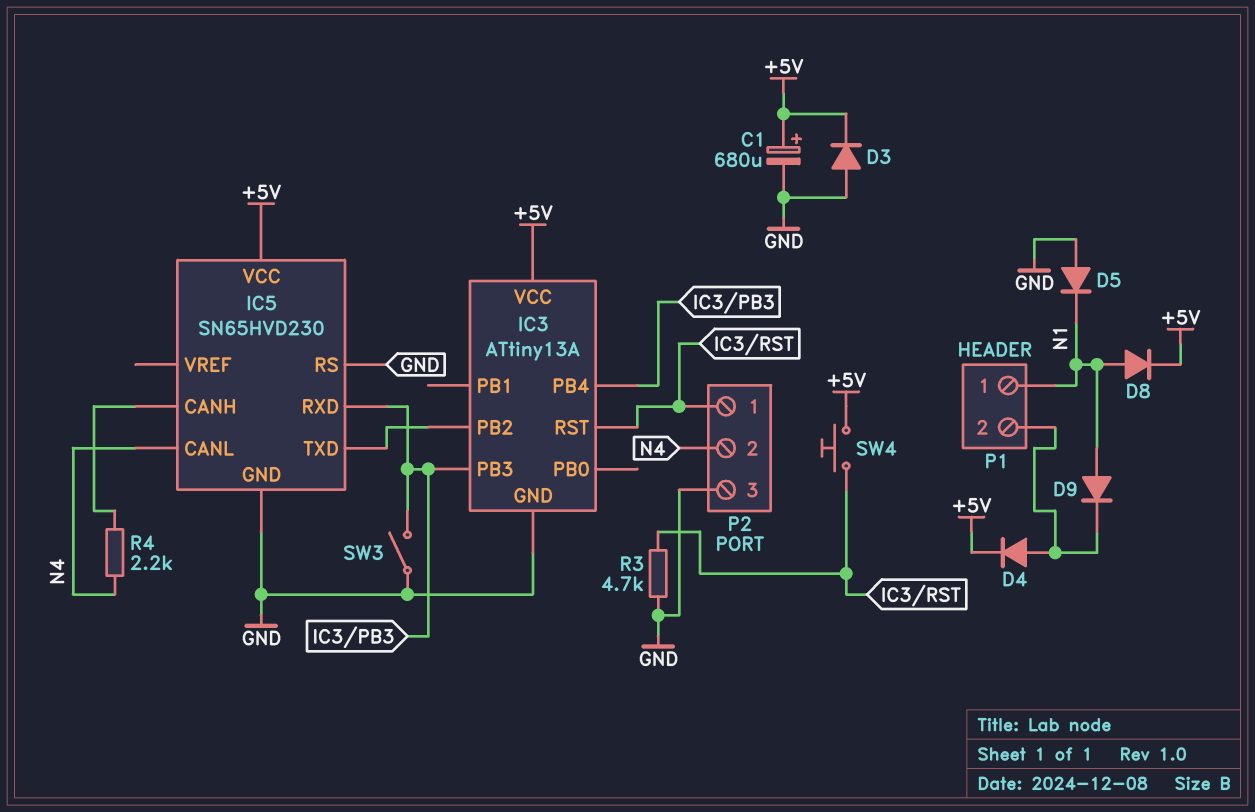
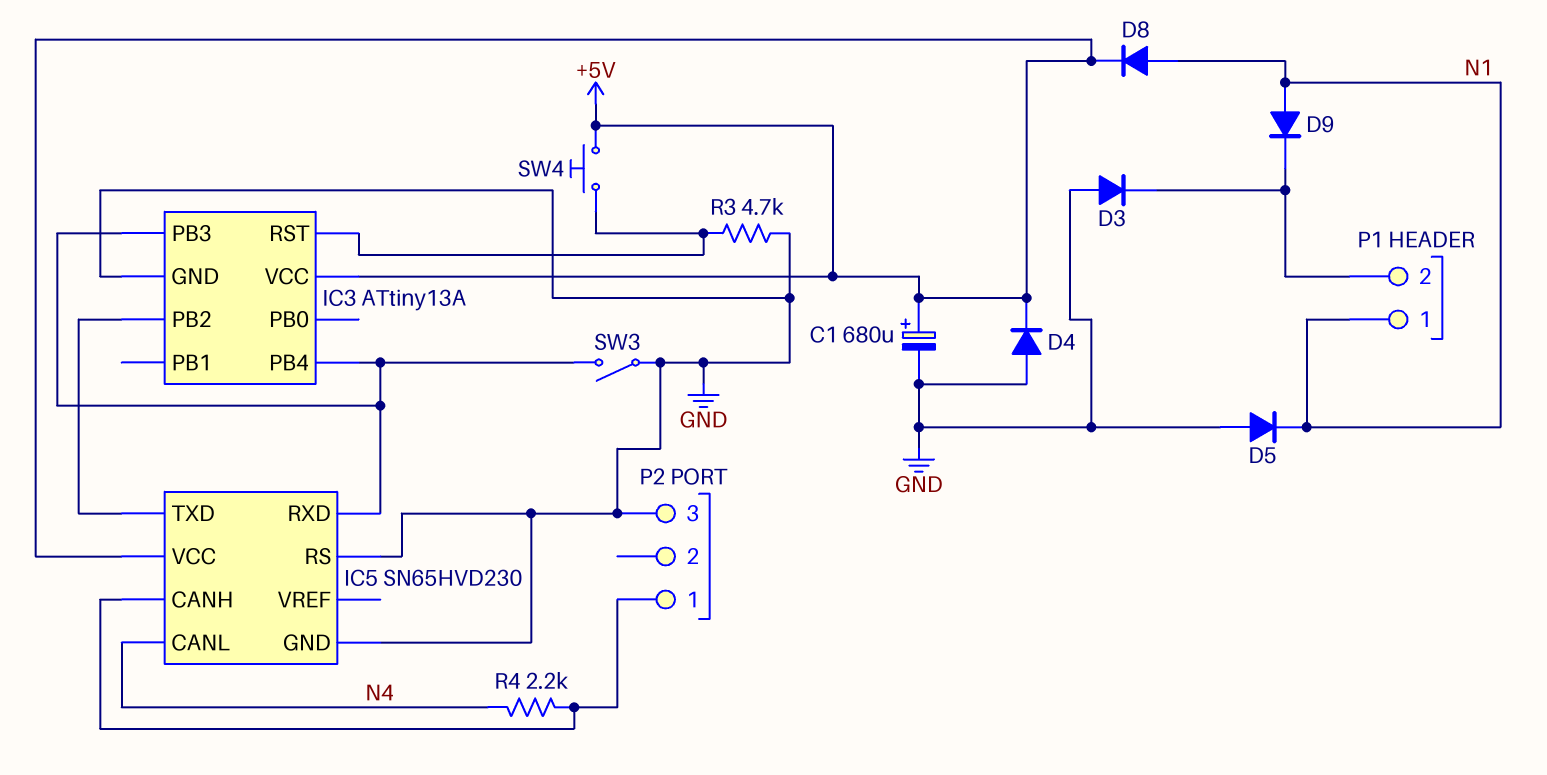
D3: diode (A GND, K +5V) -> diode (A GND, K P1/2)
D4: diode (A P1/2, K +5V) -> diode (A GND, K +5V)
P2 pin 1: IC3/RST -> IC5/CANH
P2 pin 2: N4 -> none

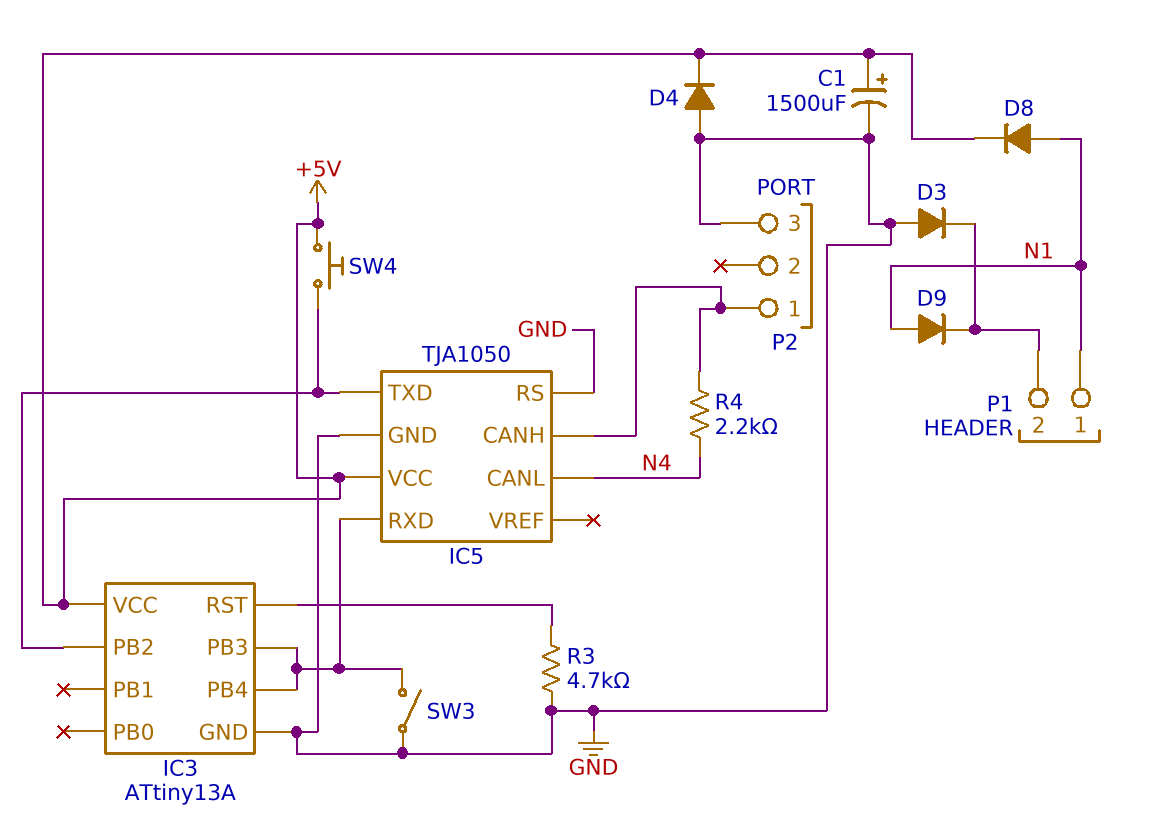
C1: 680uF (plus +5V, minus GND) -> 1500uF (plus +5V, minus GND)
D5: diode (A GND, K N1) -> none
IC5: SN65HVD230 -> TJA1050
SW4: button (+5V, IC3/RST) -> button (+5V, IC3/PB2)

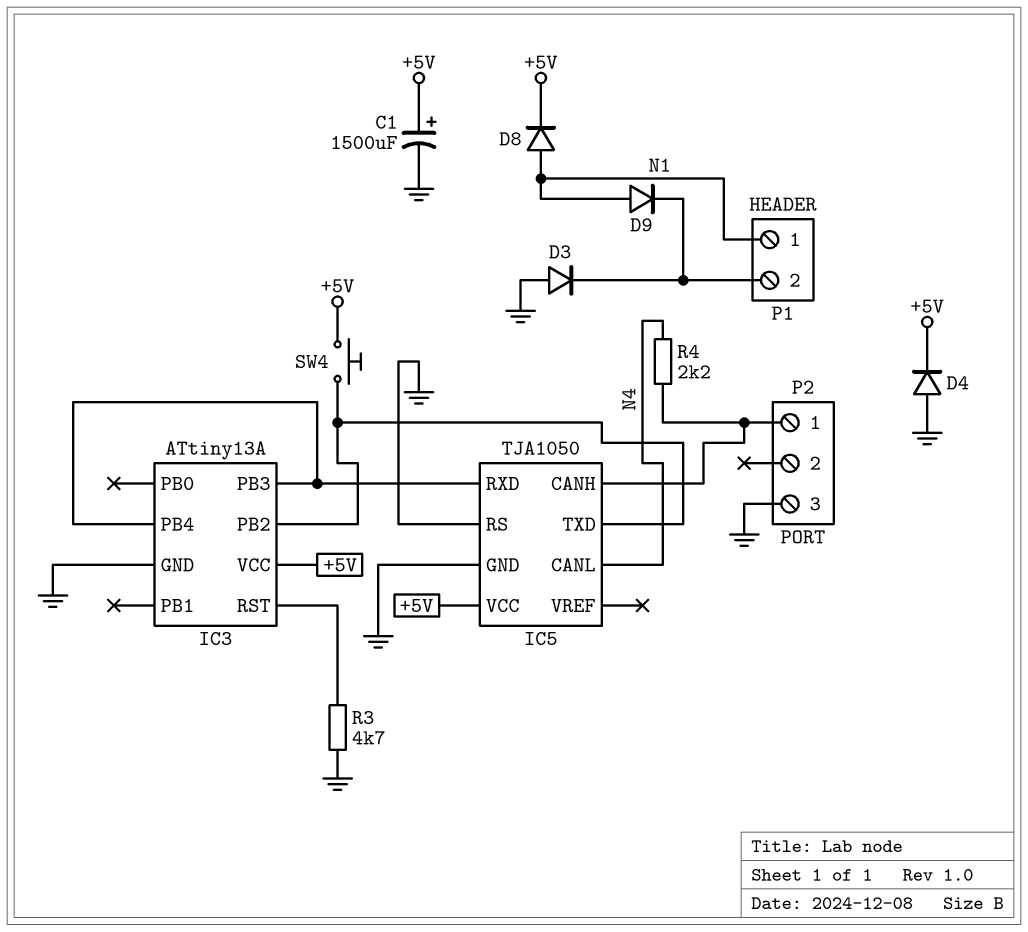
SW3: switch (GND, IC3/PB3) -> none

